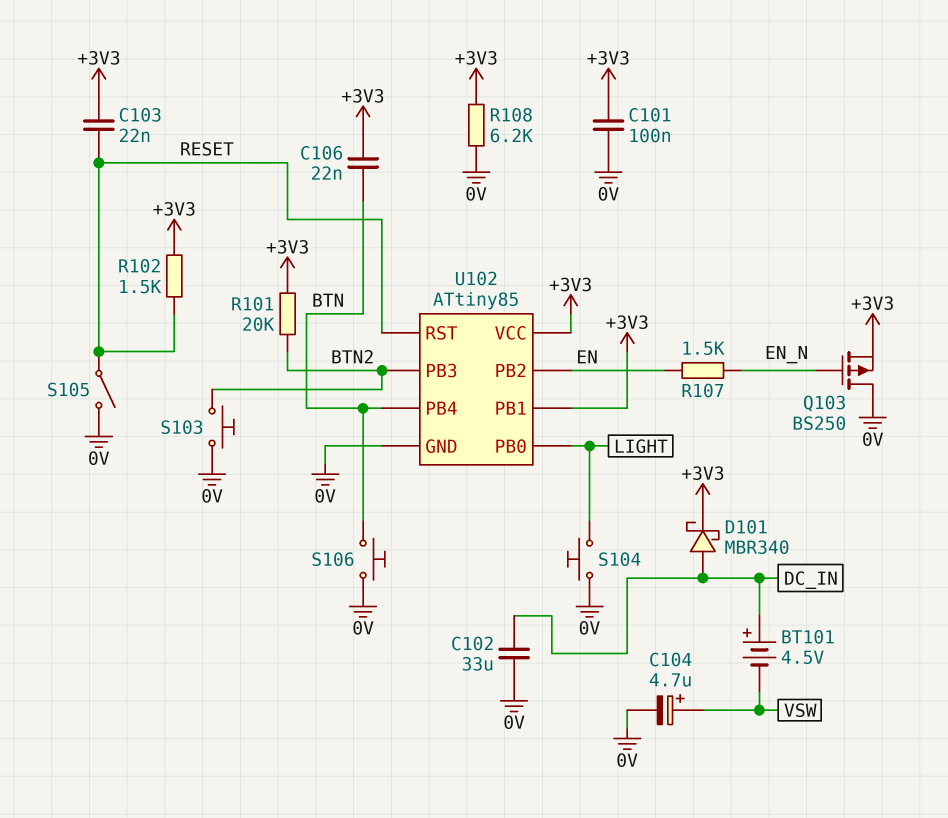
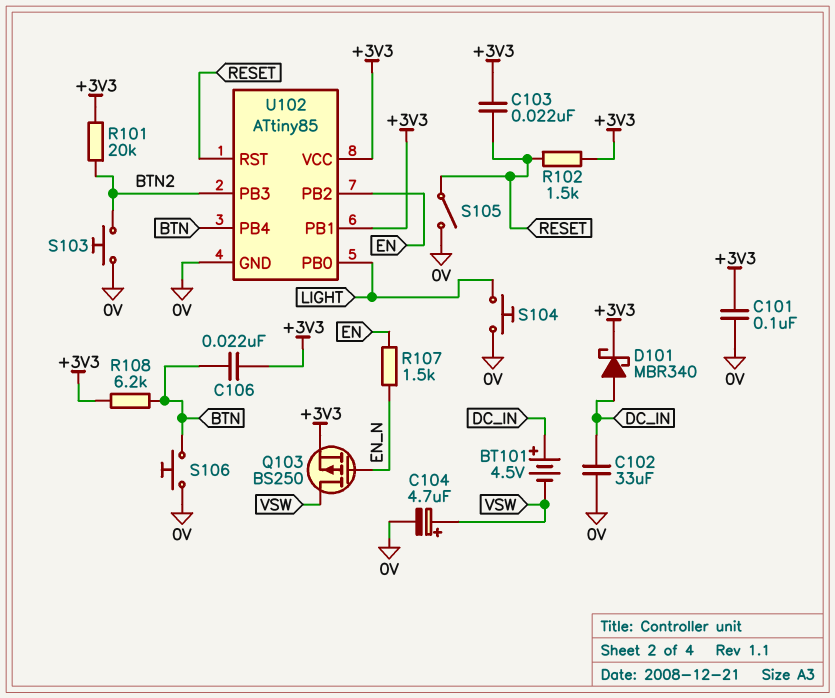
Q103: PMOS BS250 (G EN_N, D 0V, S +3V3) -> PMOS BS250 (G EN_N, D VSW, S +3V3)
R108: 6.2k (+3V3, 0V) -> 6.2k (+3V3, BTN)

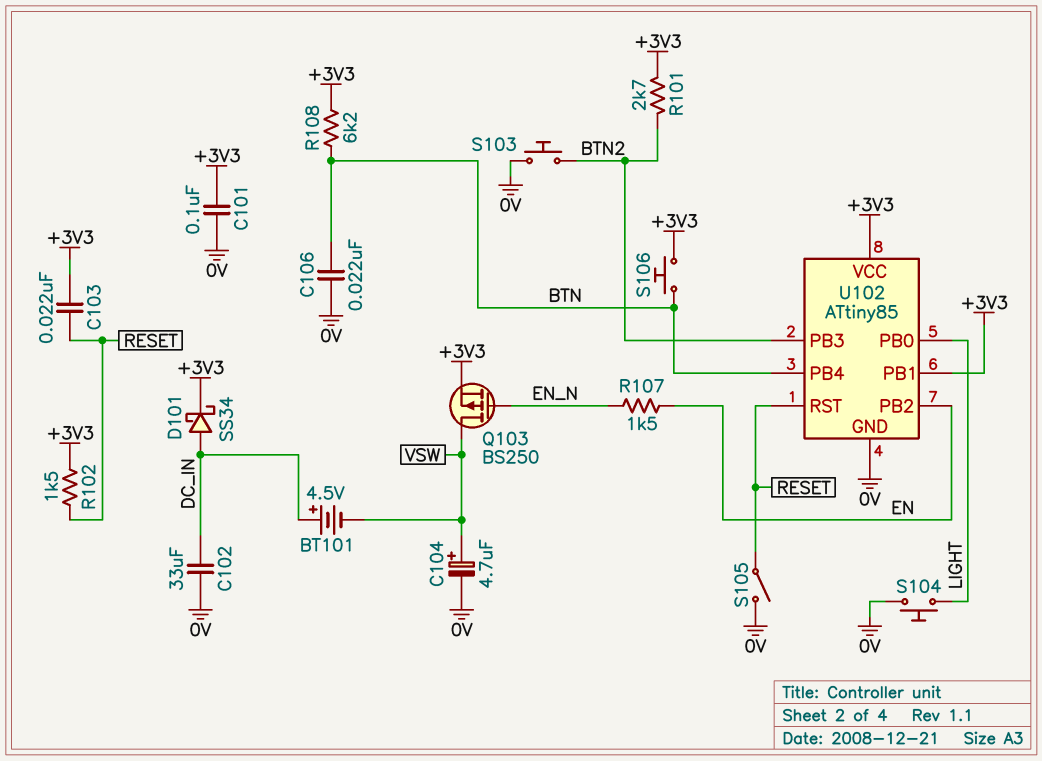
C106: 22nF (+3V3, BTN) -> 22nF (0V, BTN)
D101: schottky MBR340 (A DC_IN, K +3V3) -> schottky SS34 (A DC_IN, K +3V3)
R101: 20k (+3V3, BTN2) -> 2.7k (+3V3, BTN2)
S106: button (0V, BTN) -> button (+3V3, BTN)

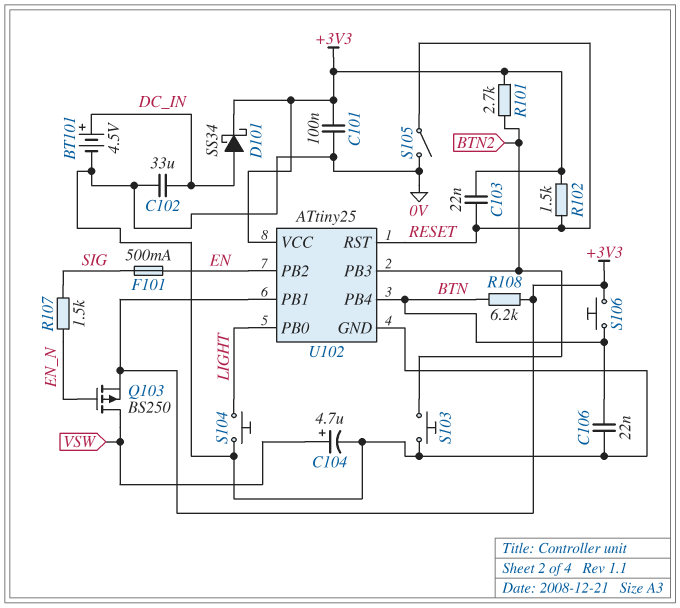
BT101: 4.5V (plus DC_IN, minus VSW) -> 4.5V (plus DC_IN, minus 0V)
F101: none -> 500mA (EN, SIG)
R107: 1.5k (EN, EN_N) -> 1.5k (EN_N, SIG)
U102: ATtiny85 -> ATtiny25

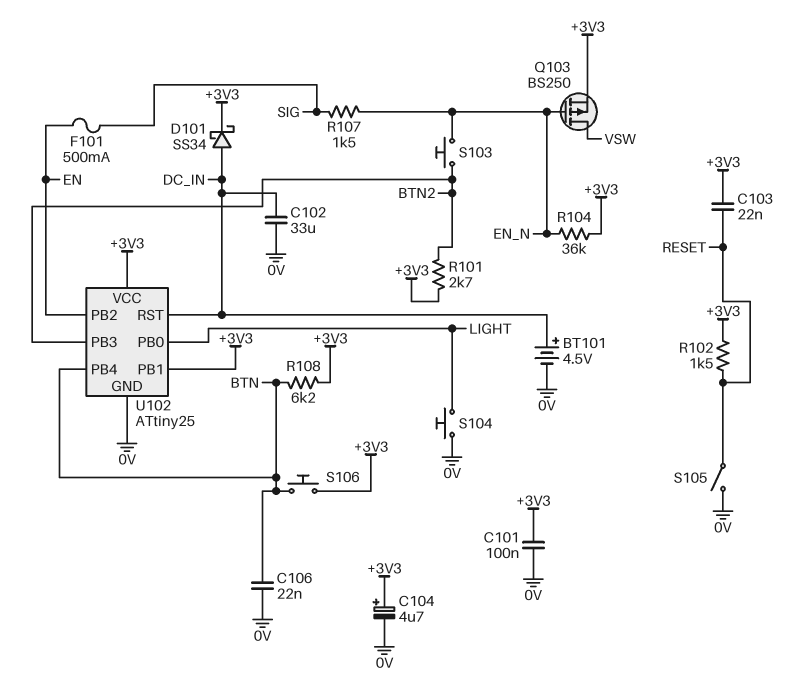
C104: 4.7uF (plus VSW, minus 0V) -> 4.7uF (plus +3V3, minus 0V)
R104: none -> 36k (+3V3, EN_N)
S103: button (0V, BTN2) -> button (BTN2, EN_N)
U102 pin RST: RESET -> DC_IN

